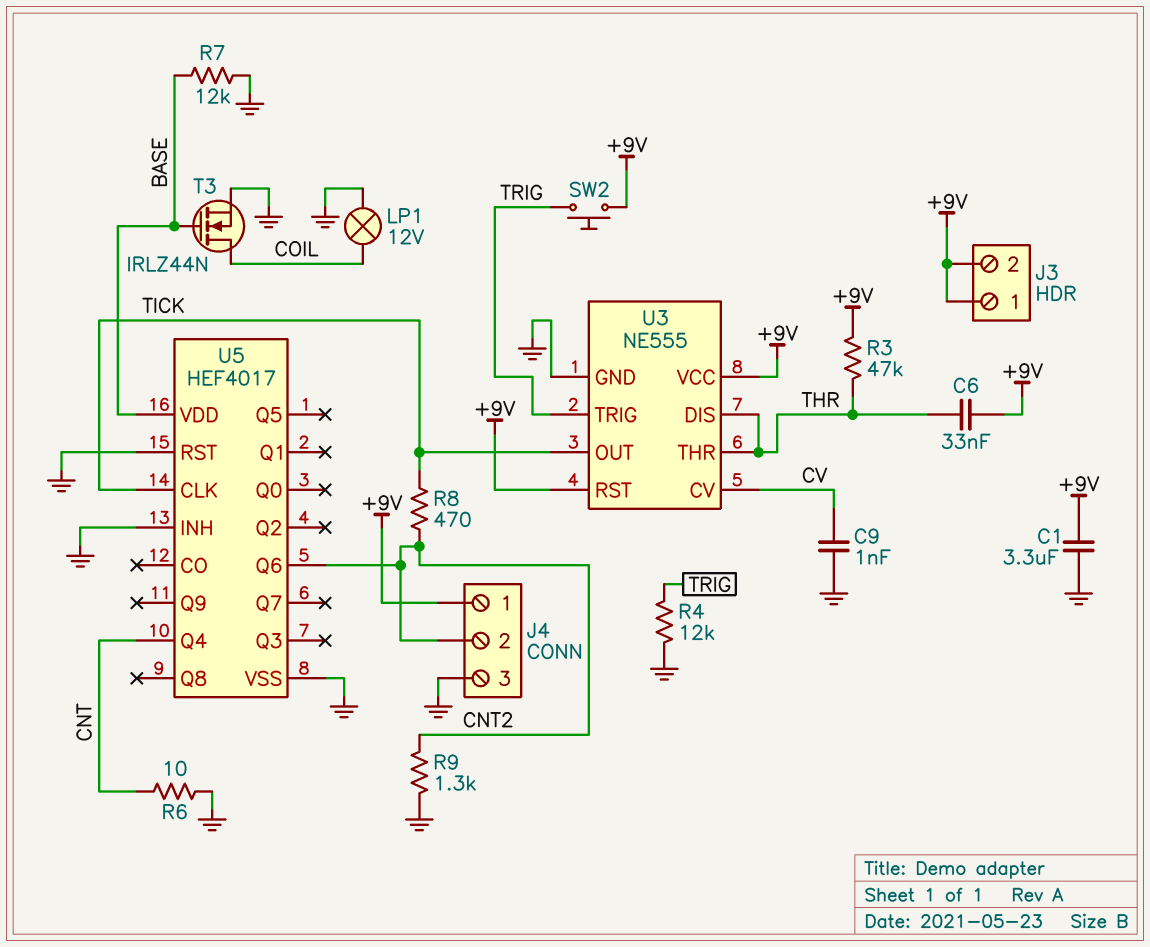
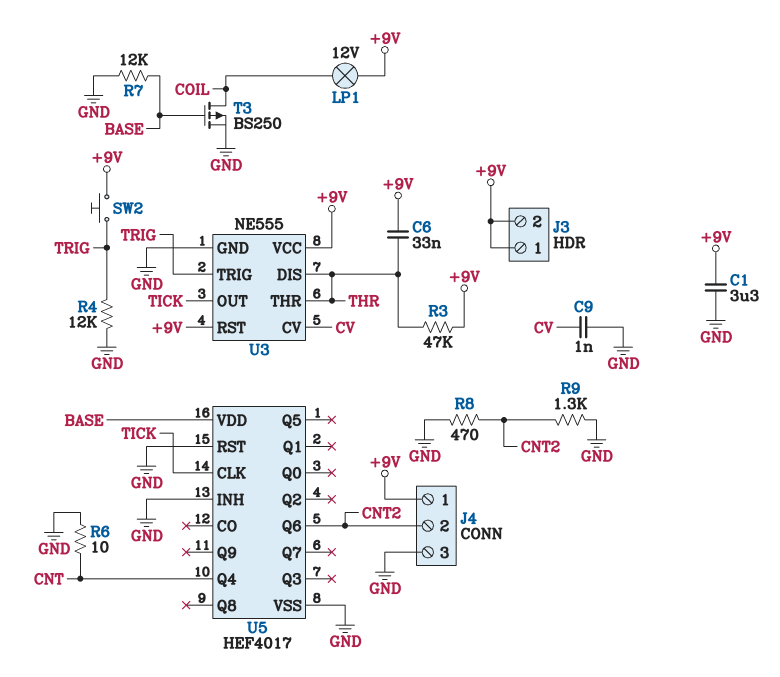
LP1: lamp 12V (COIL, GND) -> lamp 12V (+9V, COIL)
R8: 470 (CNT2, TICK) -> 470 (CNT2, GND)
T3: NMOS IRLZ44N (G BASE, D COIL, S GND) -> PMOS BS250 (G BASE, D COIL, S GND)

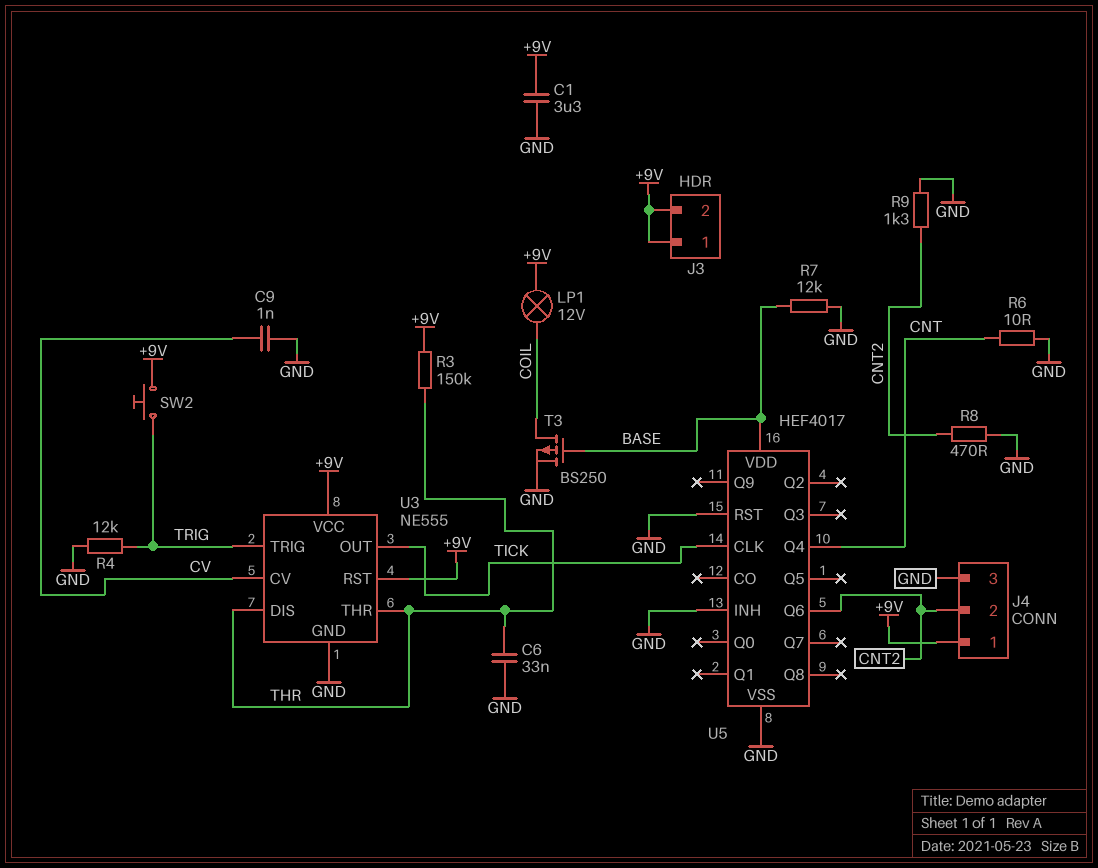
C6: 33nF (+9V, THR) -> 33nF (GND, THR)
R3: 47k (+9V, THR) -> 150k (+9V, THR)

